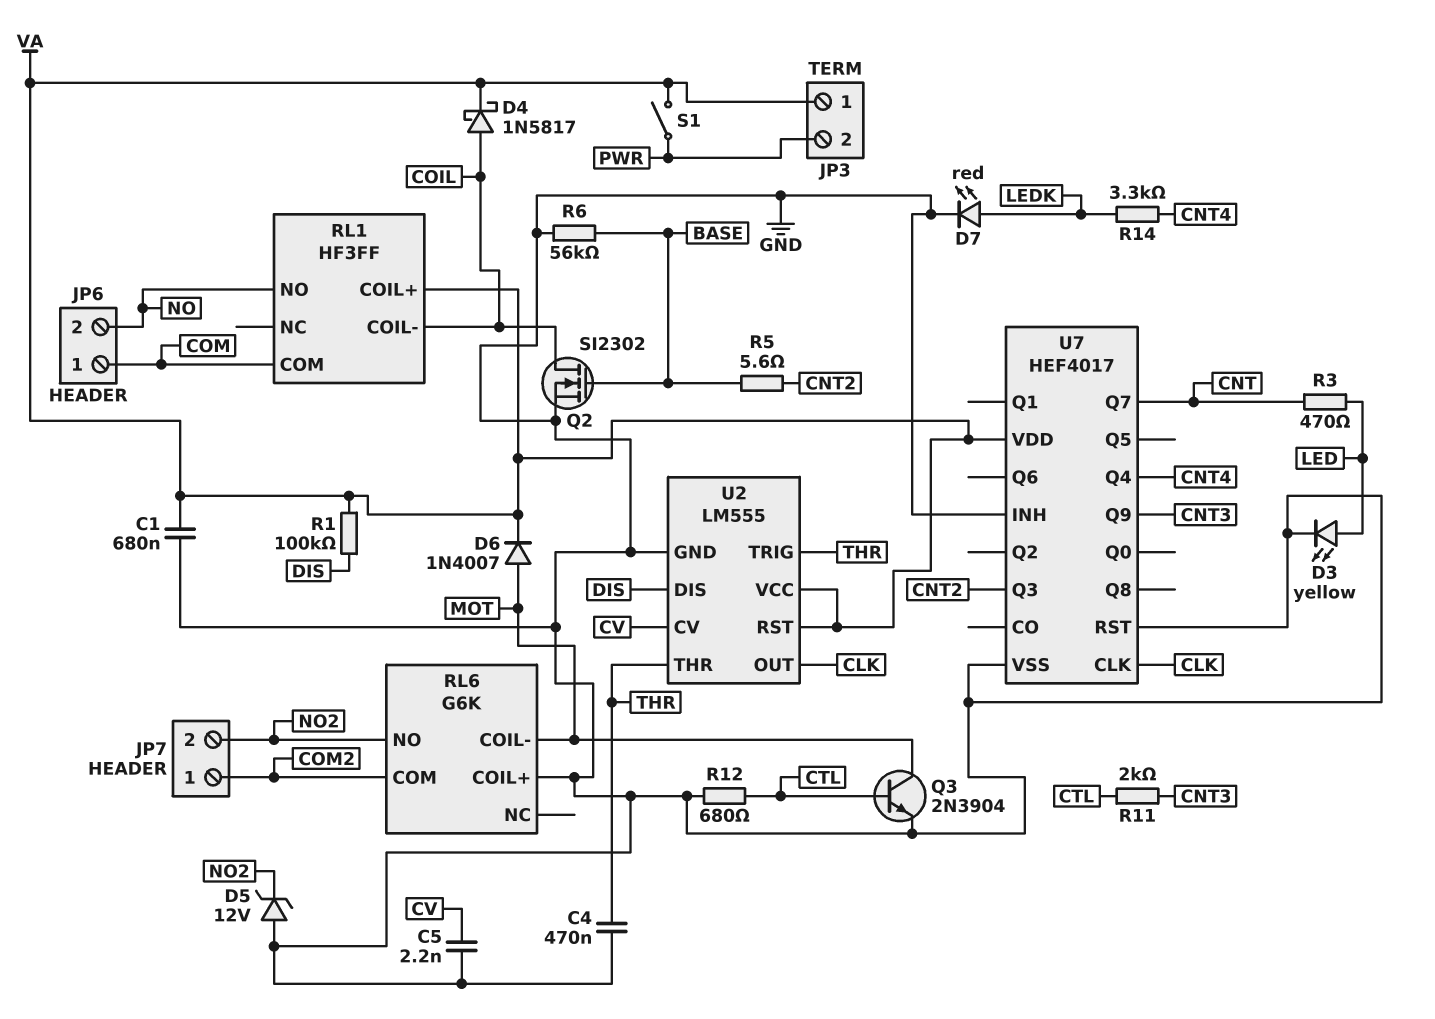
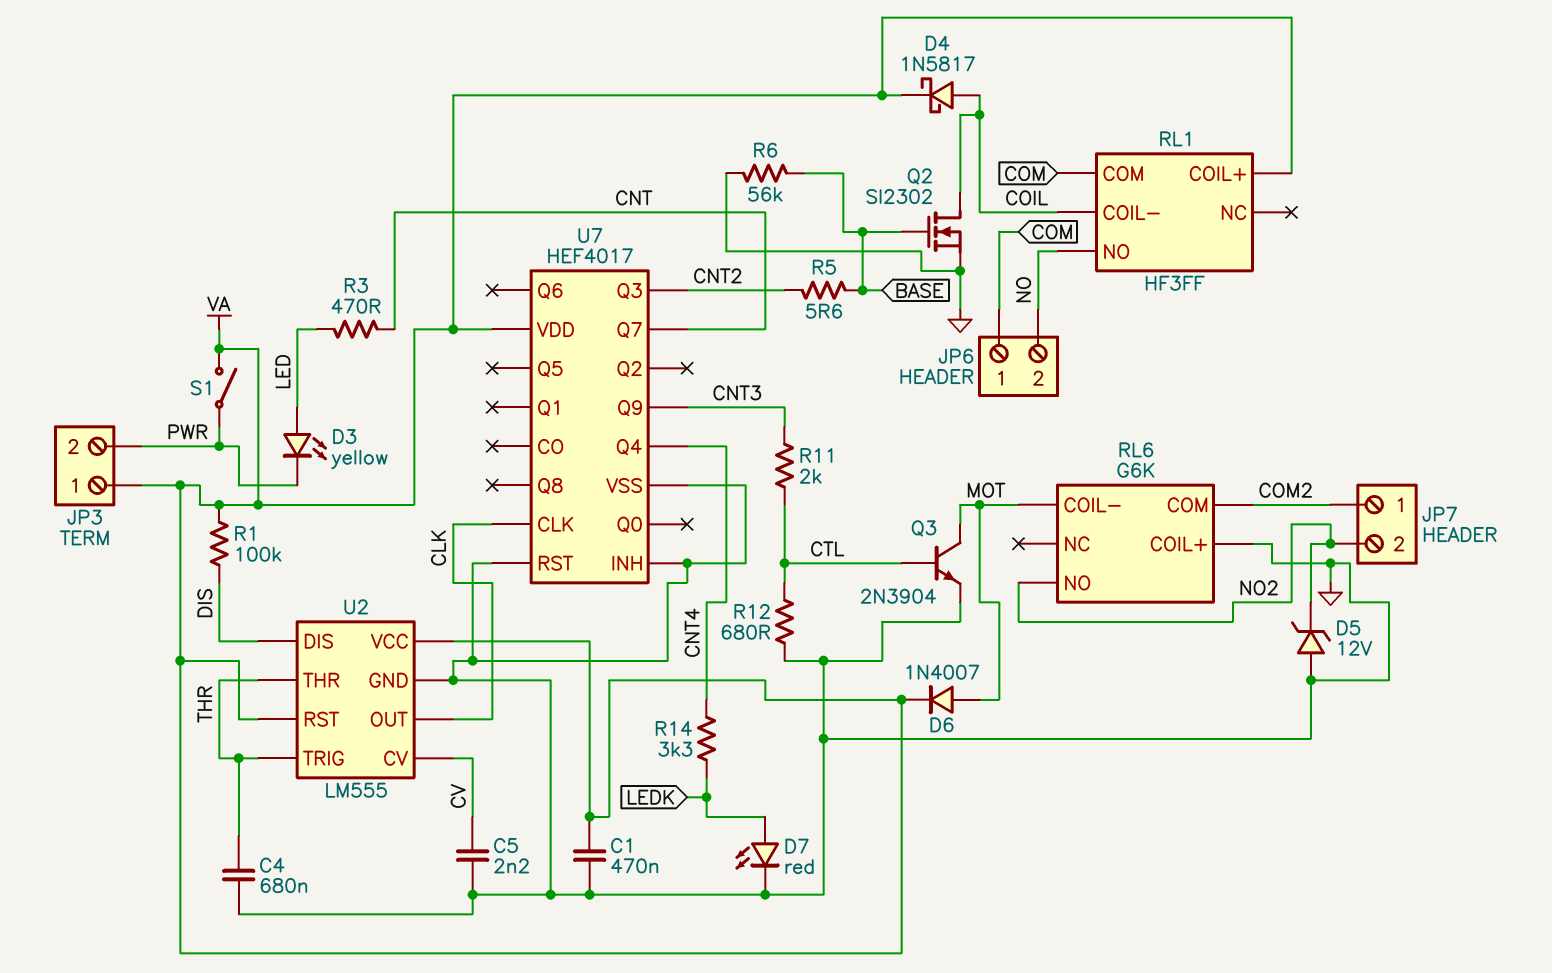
C1: 680nF (GND, VA) -> 470nF (GND, VA)
C4: 470nF (GND, THR) -> 680nF (GND, THR)
D3: LED yellow (A LED, K GND) -> LED yellow (A LED, K PWR)

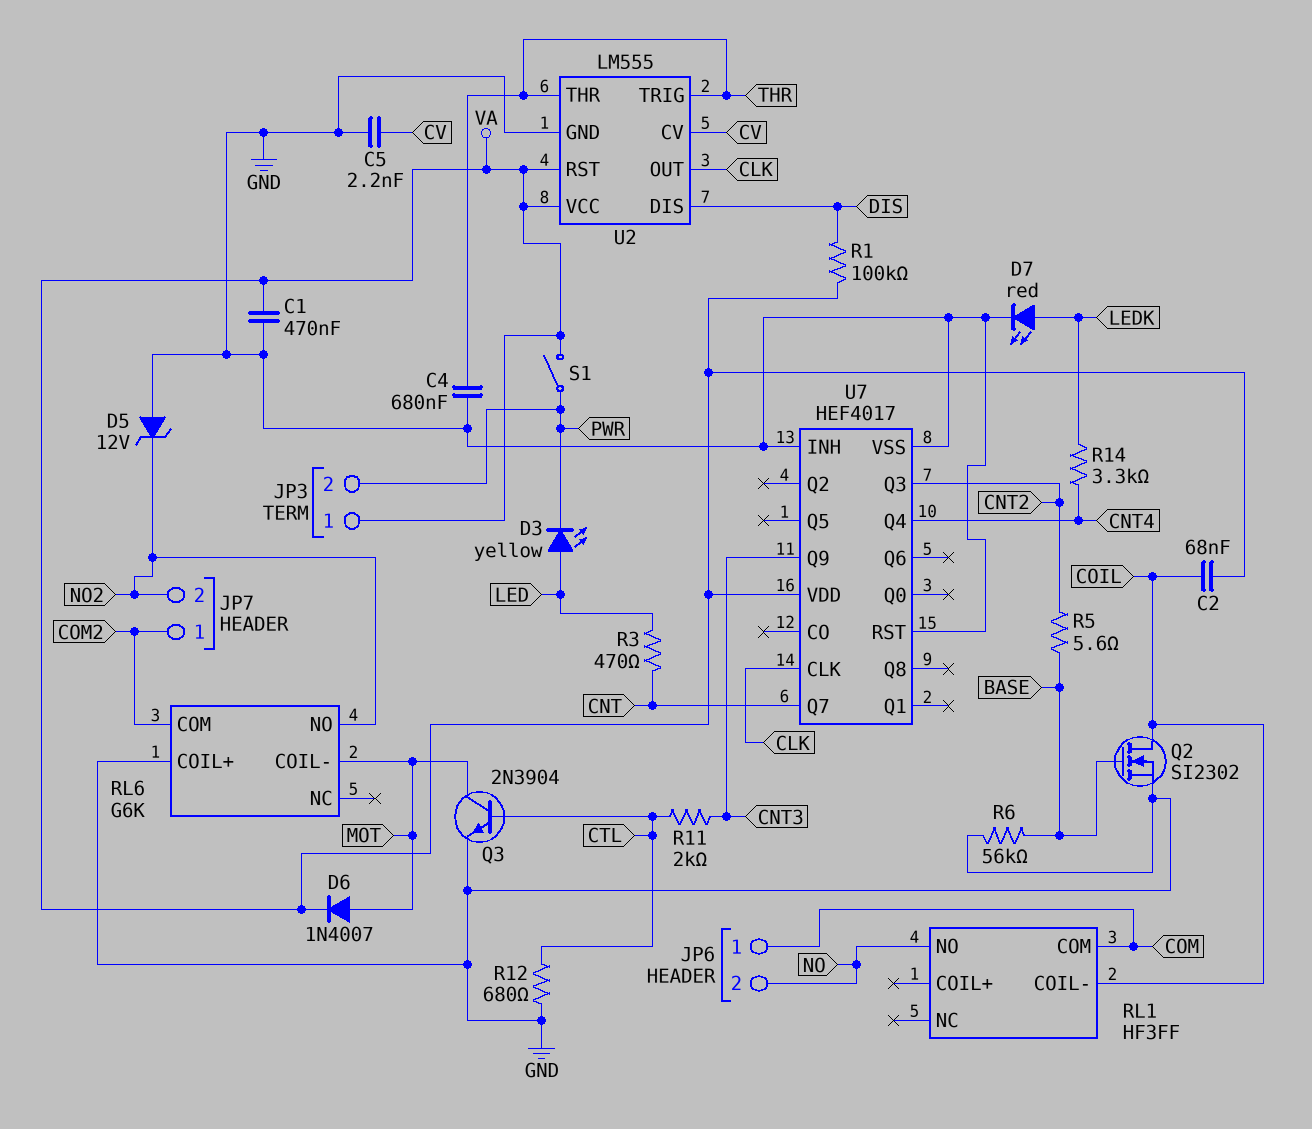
C2: none -> 68nF (COIL, VA)
D4: schottky 1N5817 (A COIL, K VA) -> none
RL1 pin COIL+: VA -> none

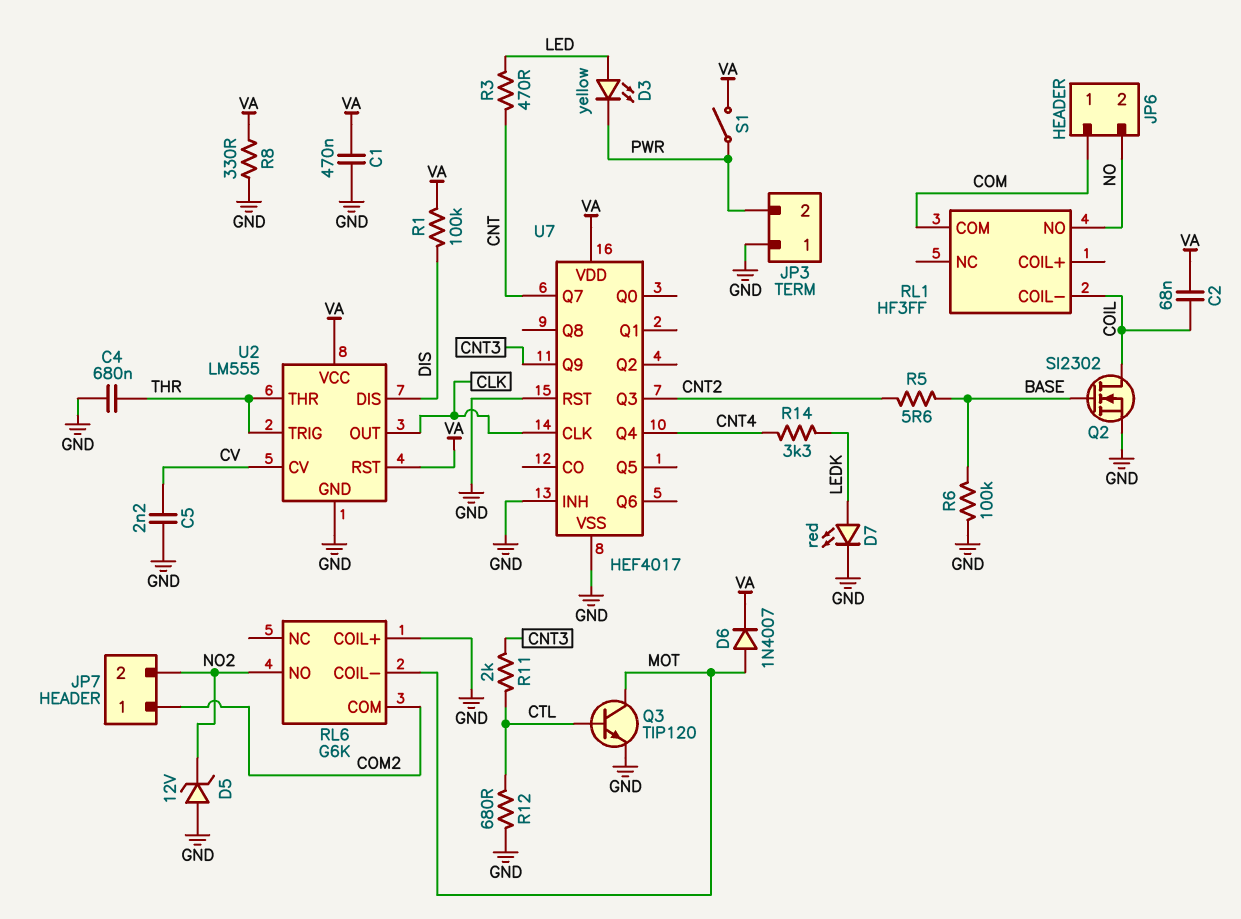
JP3 pin 1: VA -> GND
Q3: NPN 2N3904 (B CTL, C MOT, E GND) -> NPN TIP120 (B CTL, C MOT, E GND)
R6: 56k (BASE, GND) -> 100k (BASE, GND)
R8: none -> 330 (GND, VA)

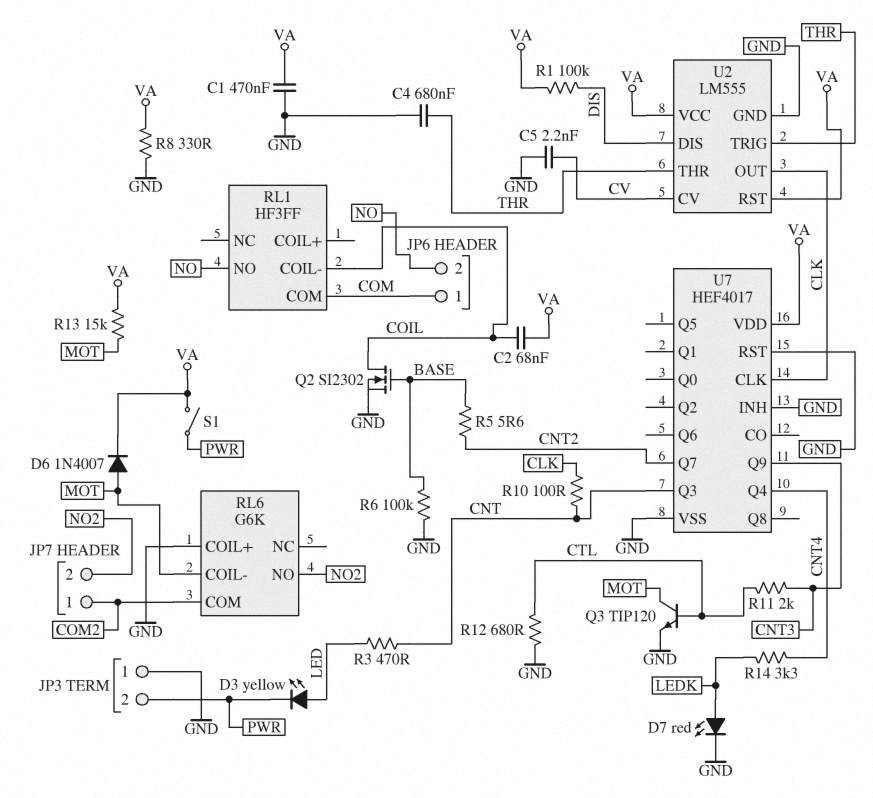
D5: zener 12V (A GND, K NO2) -> none
R10: none -> 100 (CLK, CNT)
R13: none -> 15k (MOT, VA)
U7 pin Q3: CNT2 -> CNT
U7 pin Q7: CNT -> CNT2

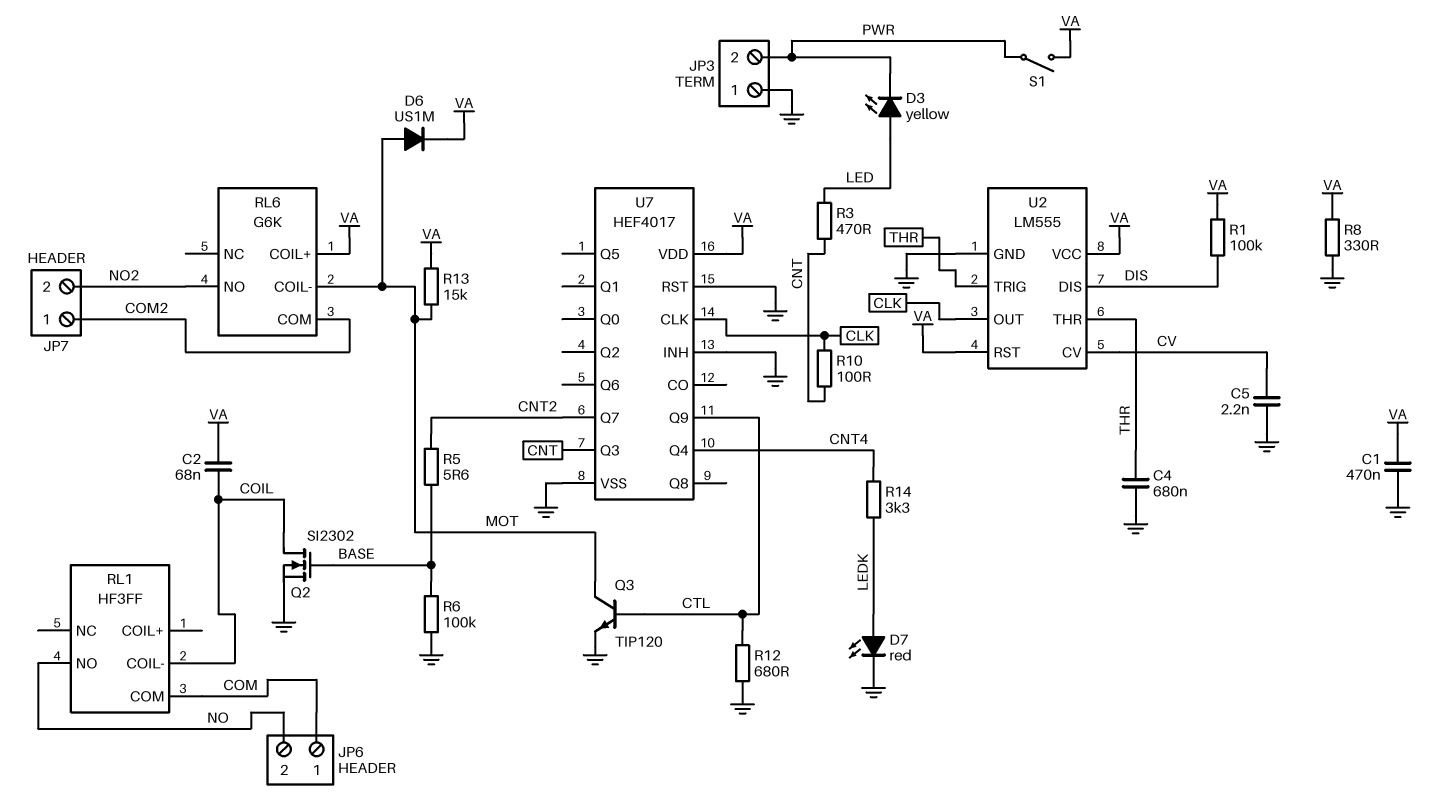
D6: diode 1N4007 (A MOT, K VA) -> diode US1M (A MOT, K VA)
R11: 2k (CNT3, CTL) -> none
RL6 pin COIL+: GND -> VA
U7 pin Q9: CNT3 -> CTL

